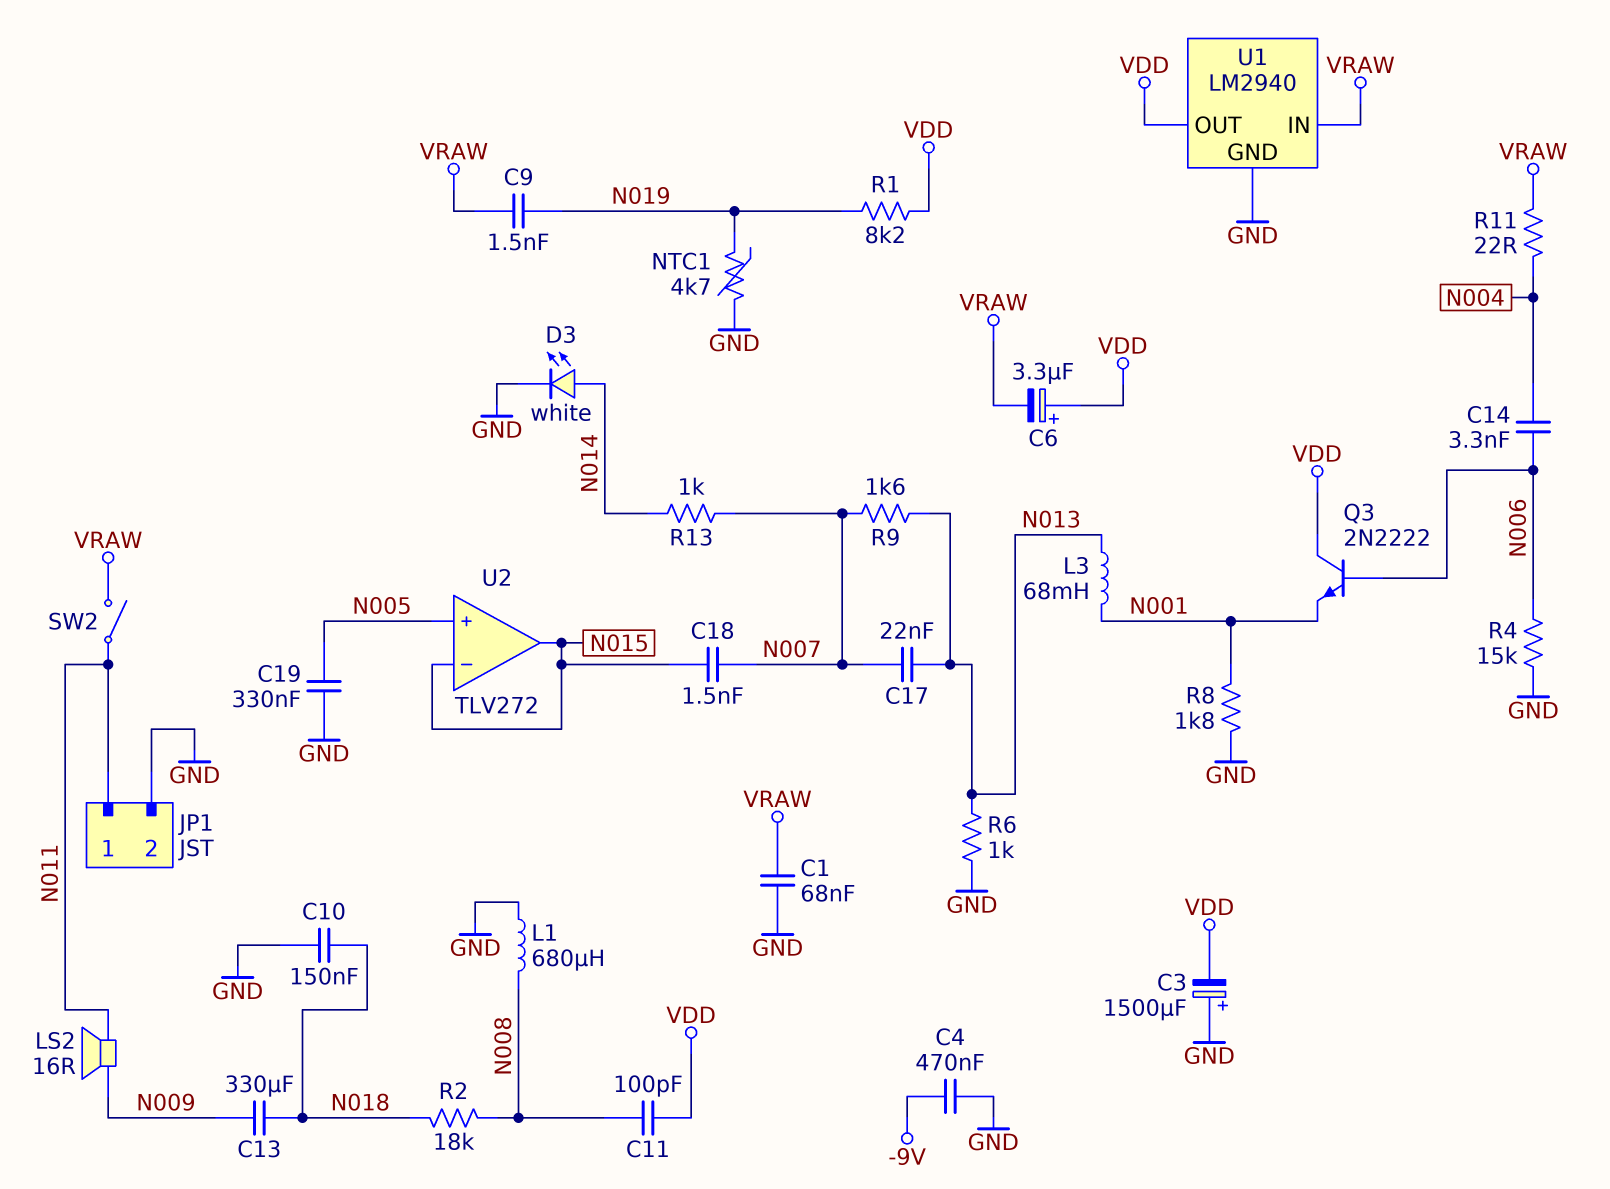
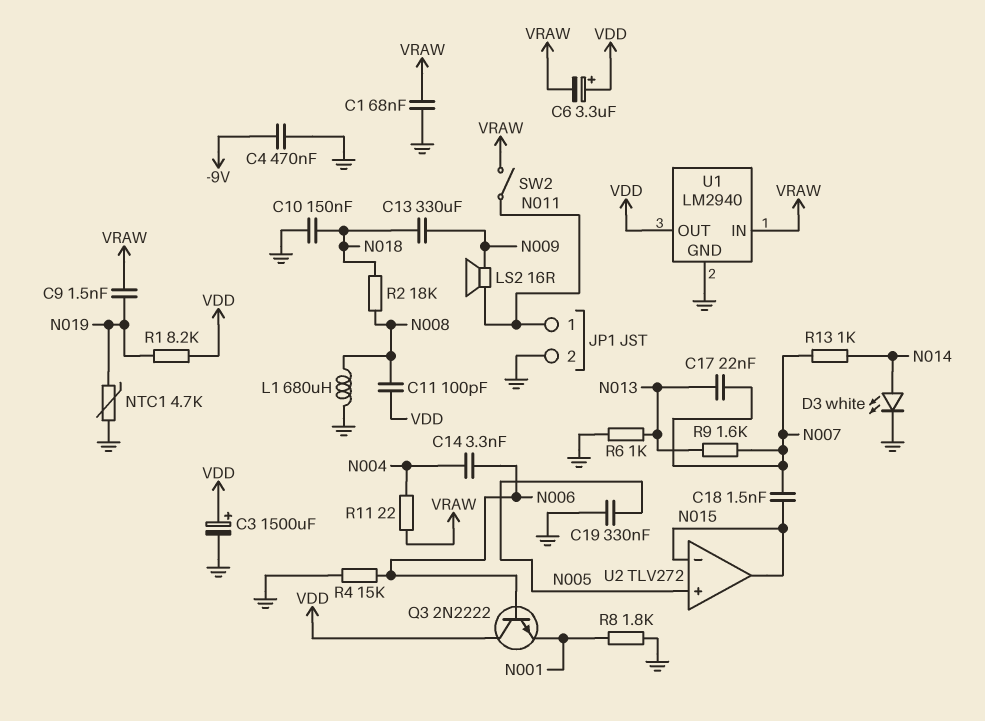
C3: 1500uF (plus GND, minus VDD) -> 1500uF (plus VDD, minus GND)
L3: 68mH (N001, N013) -> none

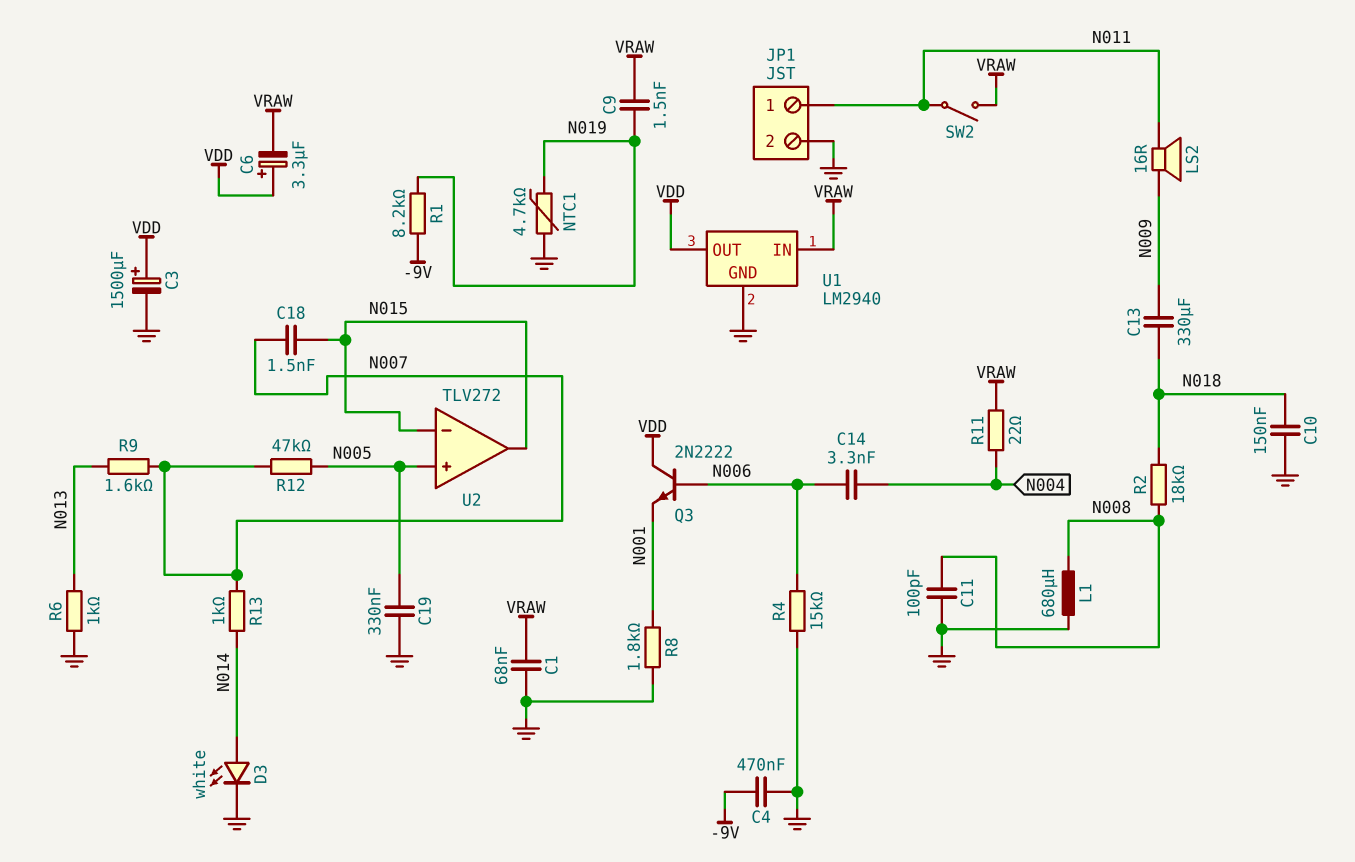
C11: 100pF (N008, VDD) -> 100pF (GND, N008)
C17: 22nF (N007, N013) -> none
R1: 8.2k (N019, VDD) -> 8.2k (-9V, N019)
R12: none -> 47k (N005, N007)

